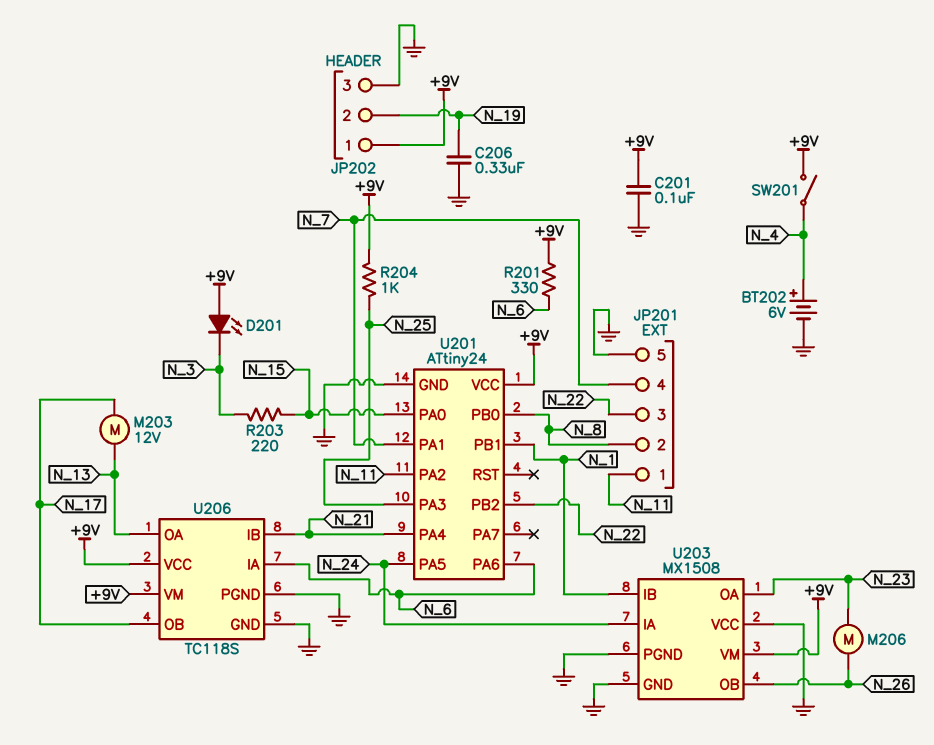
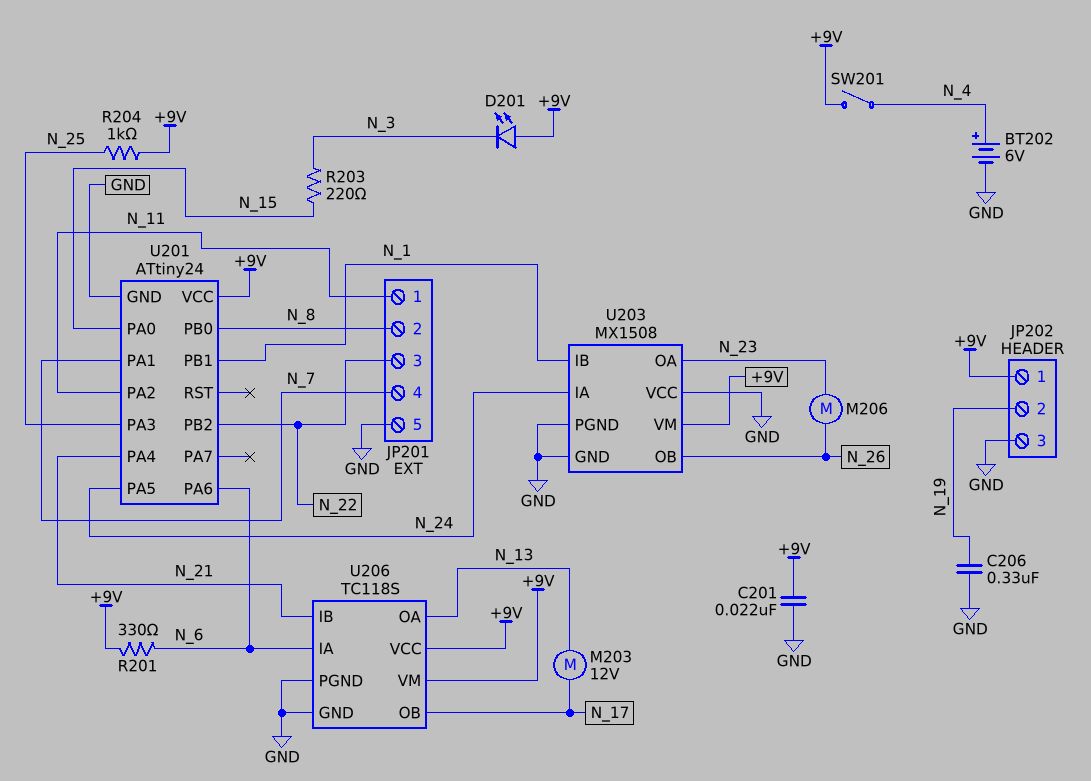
C201: 100nF (+9V, GND) -> 22nF (+9V, GND)

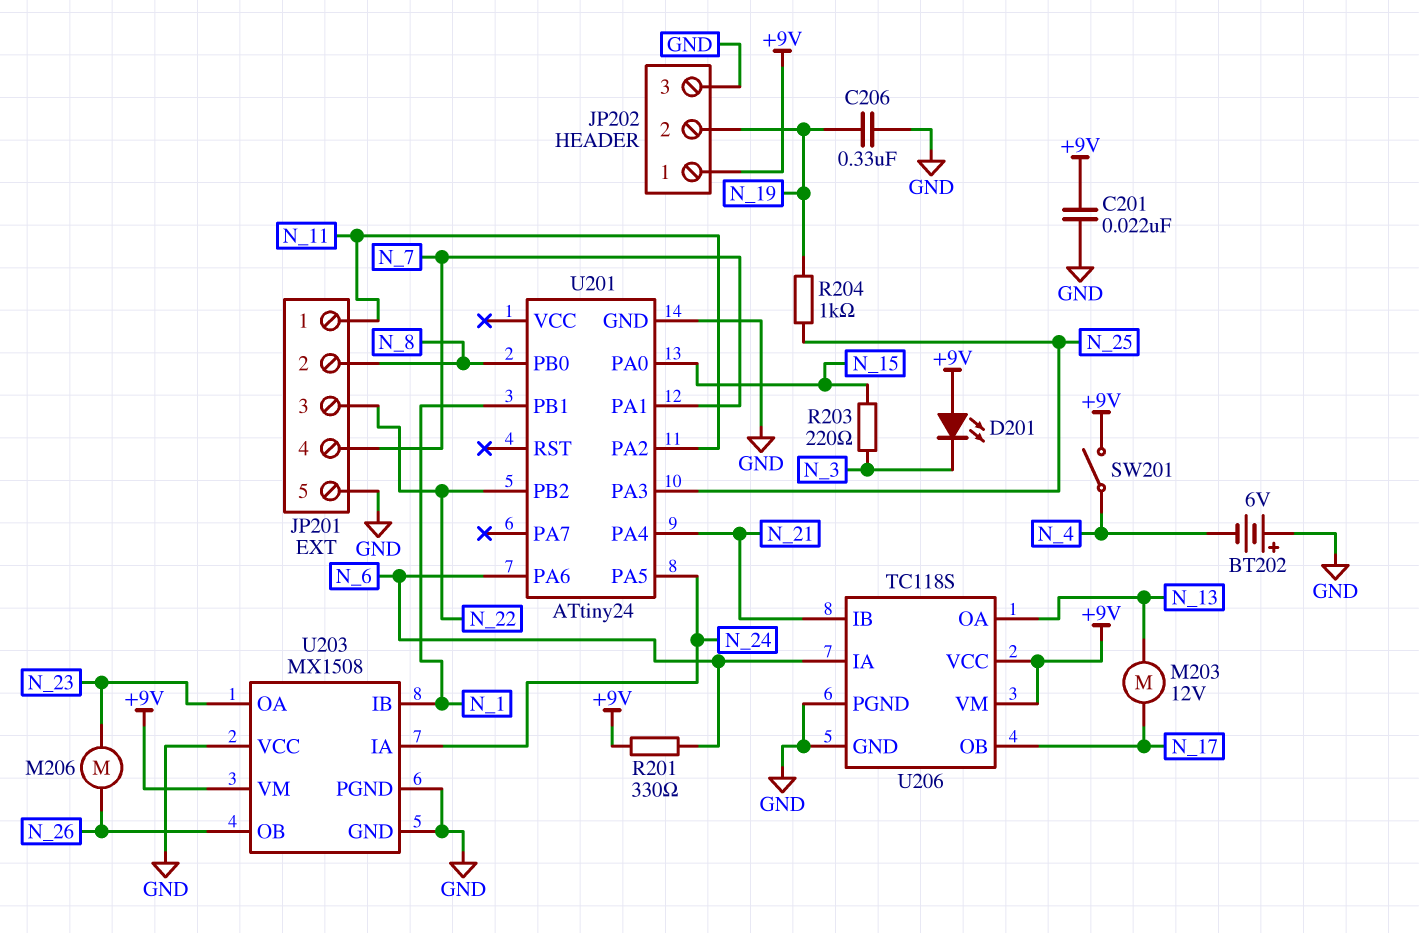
BT202: 6V (plus N_4, minus GND) -> 6V (plus GND, minus N_4)
R204: 1k (+9V, N_25) -> 1k (N_19, N_25)
U201 pin VCC: +9V -> none

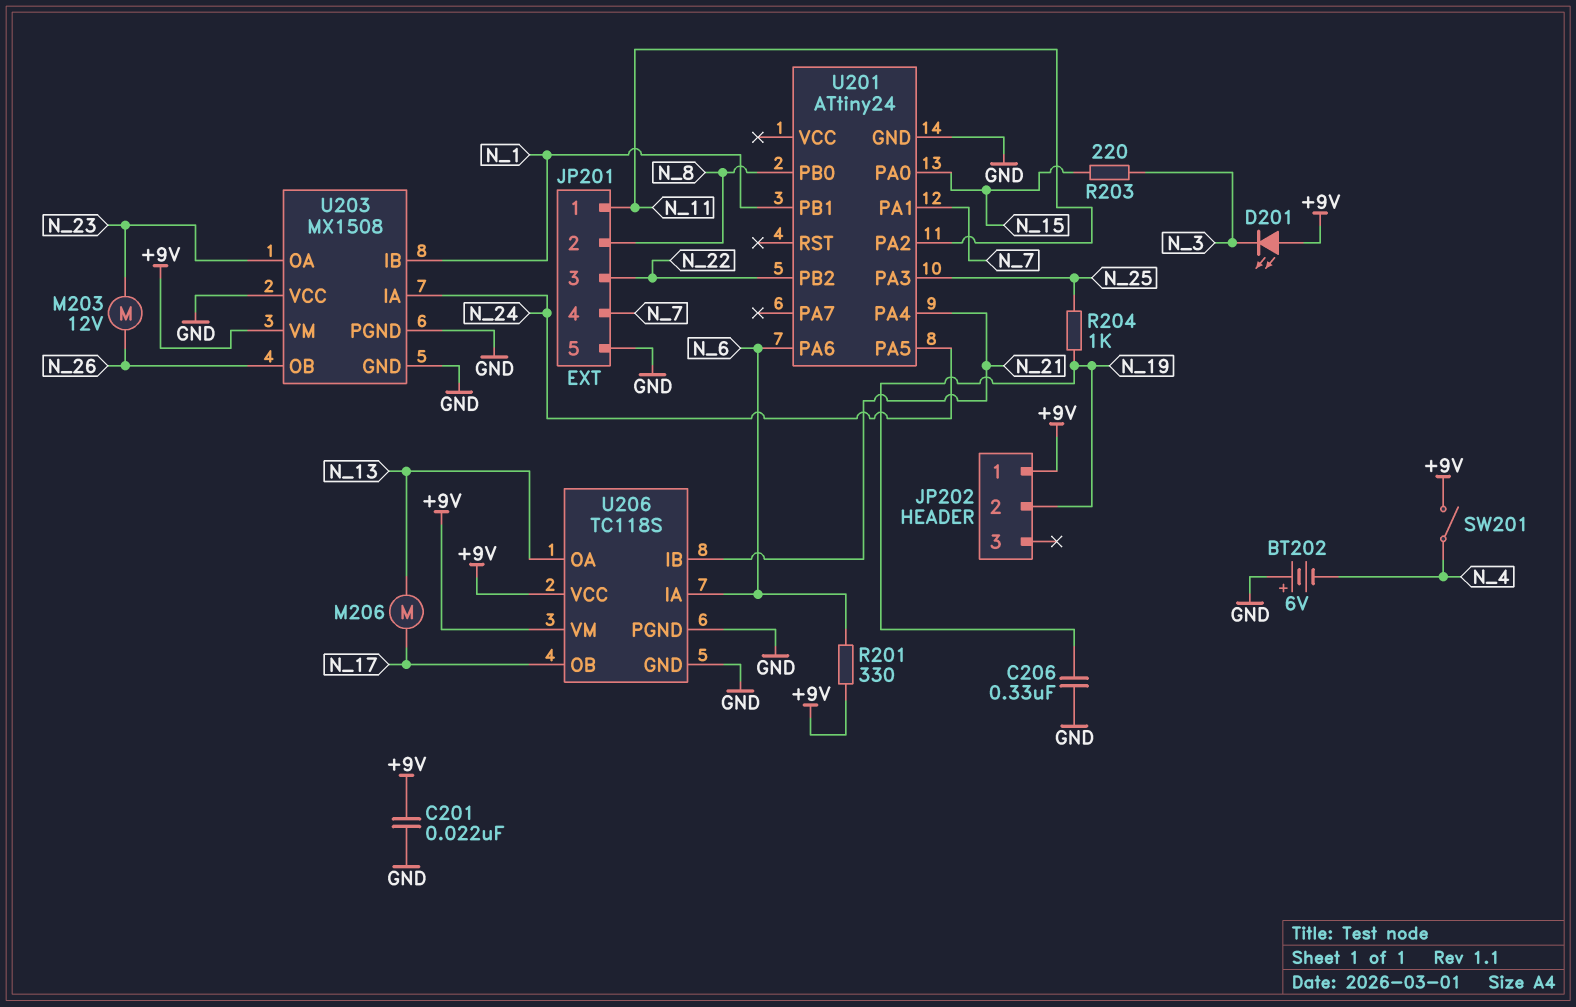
JP202 pin 3: GND -> none
M203: motor 12V (N_13, N_17) -> motor 12V (N_23, N_26)
M206: motor (N_23, N_26) -> motor (N_13, N_17)

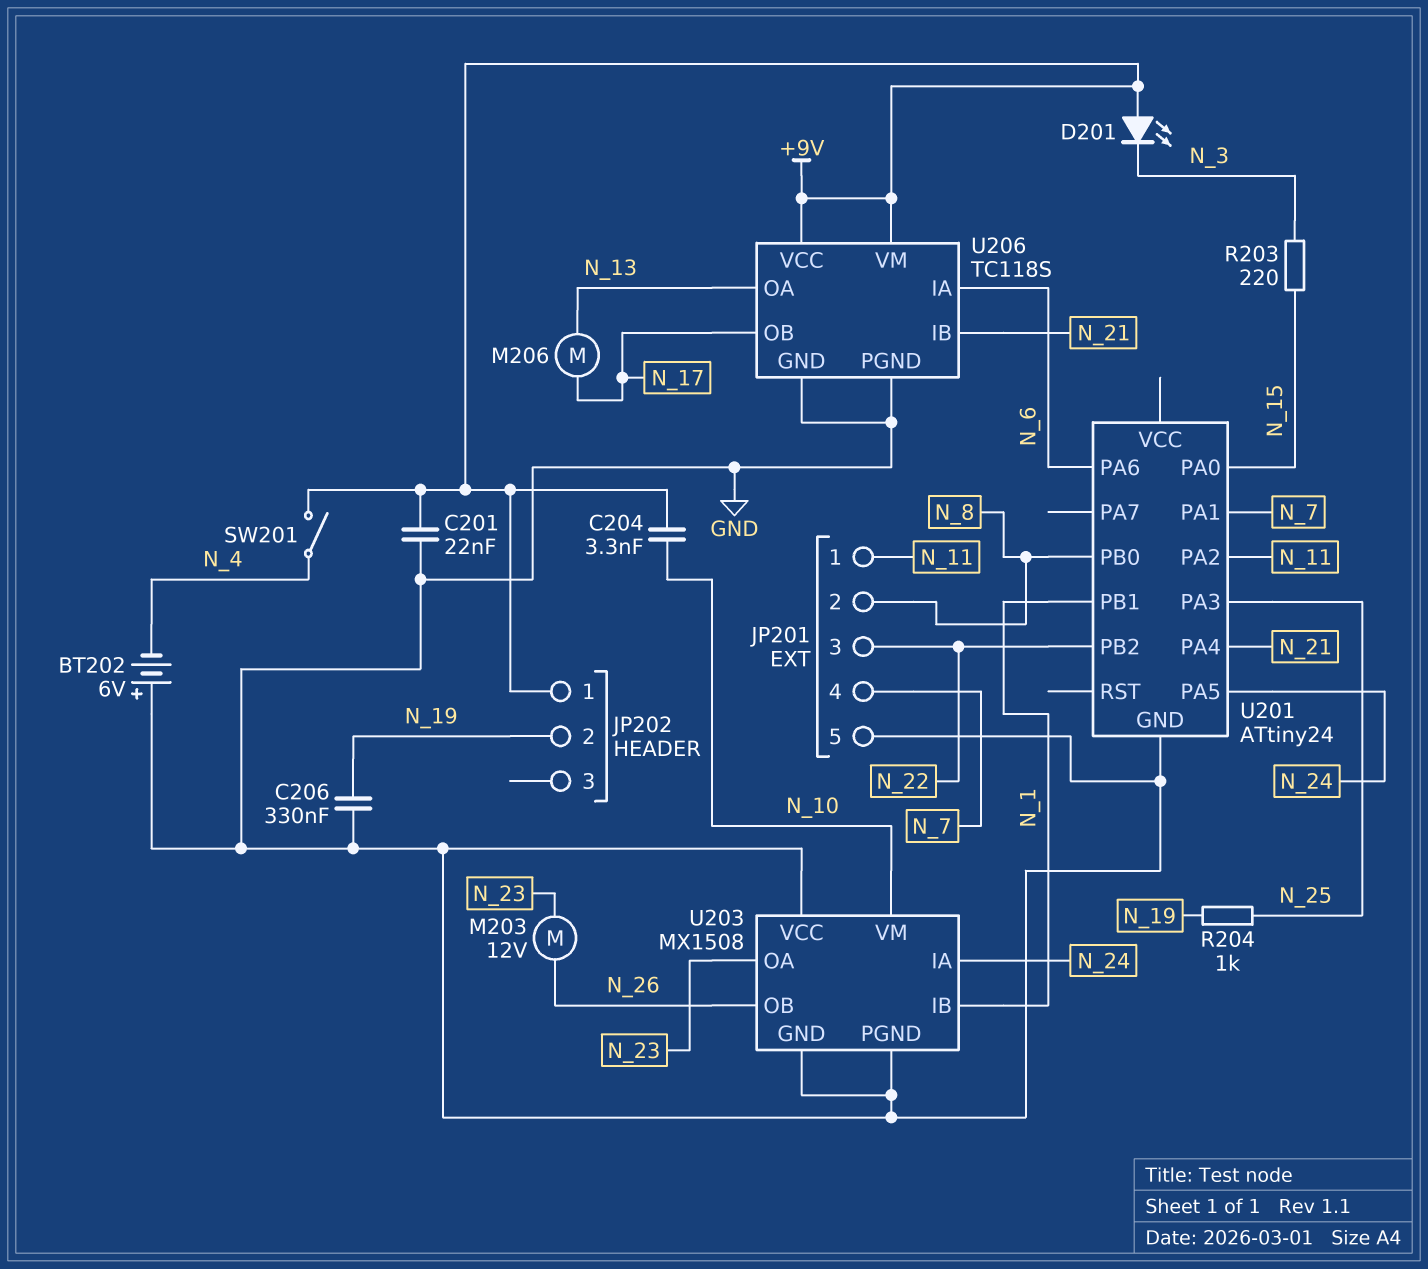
C204: none -> 3.3nF (+9V, N_10)
R201: 330 (+9V, N_6) -> none
U203 pin VM: +9V -> N_10

